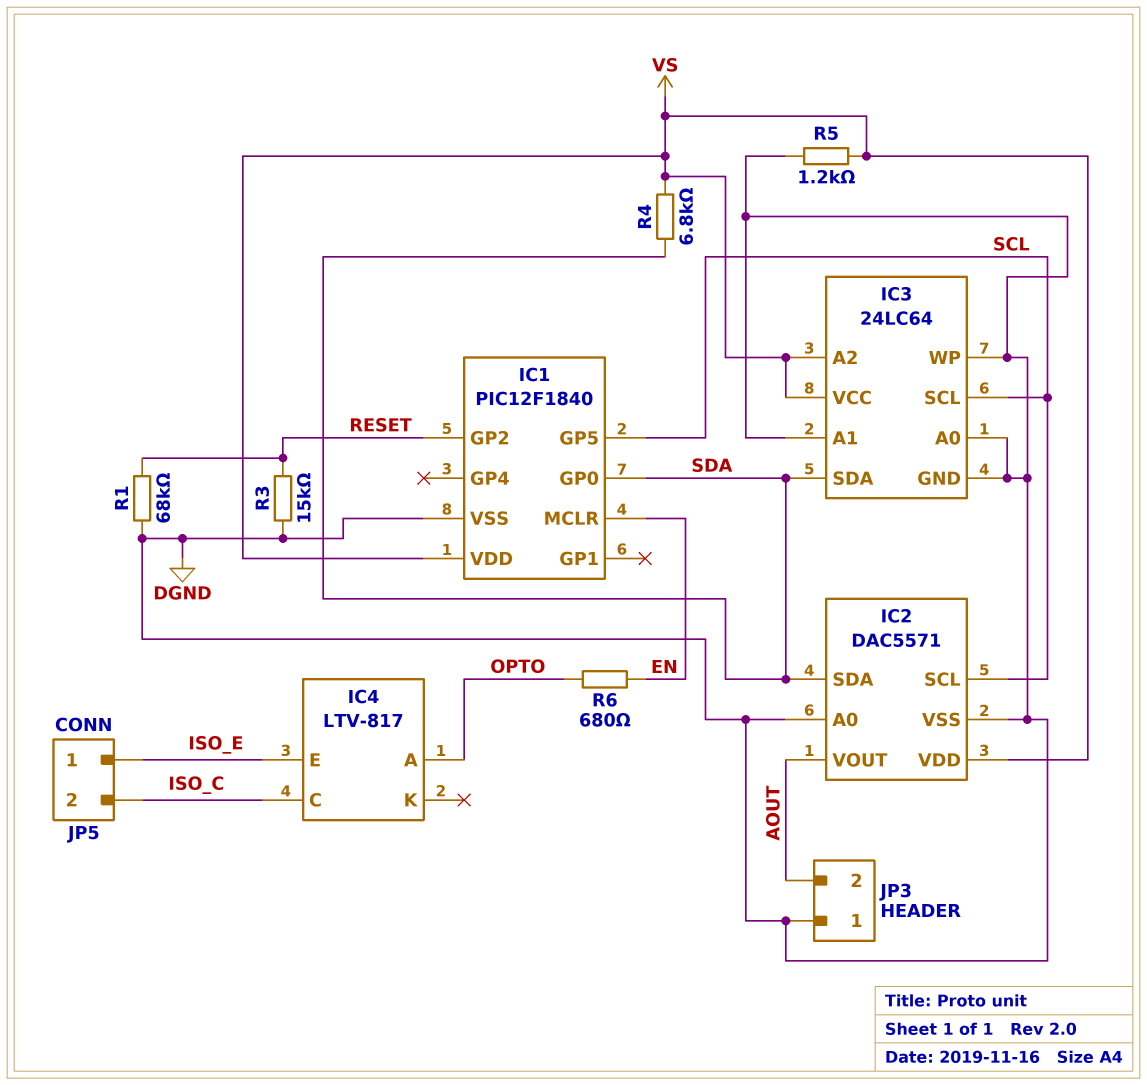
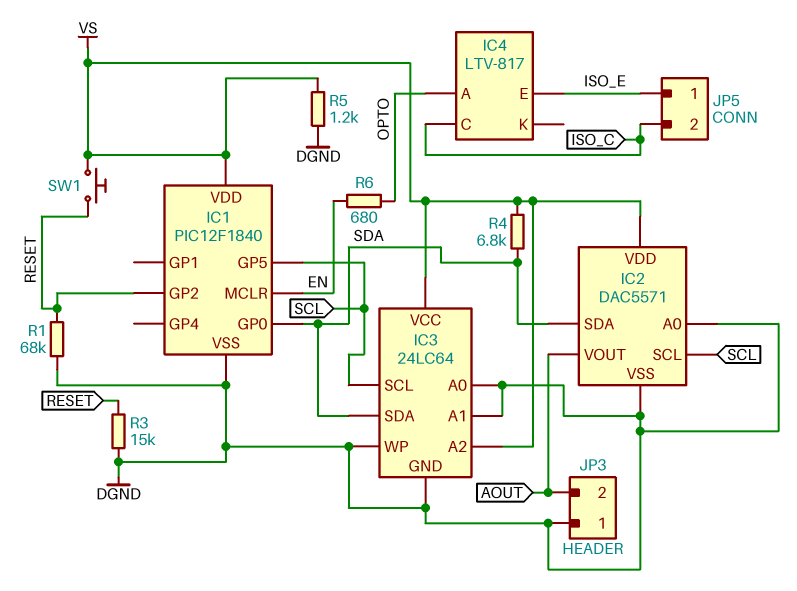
SW1: none -> button (RESET, VS)

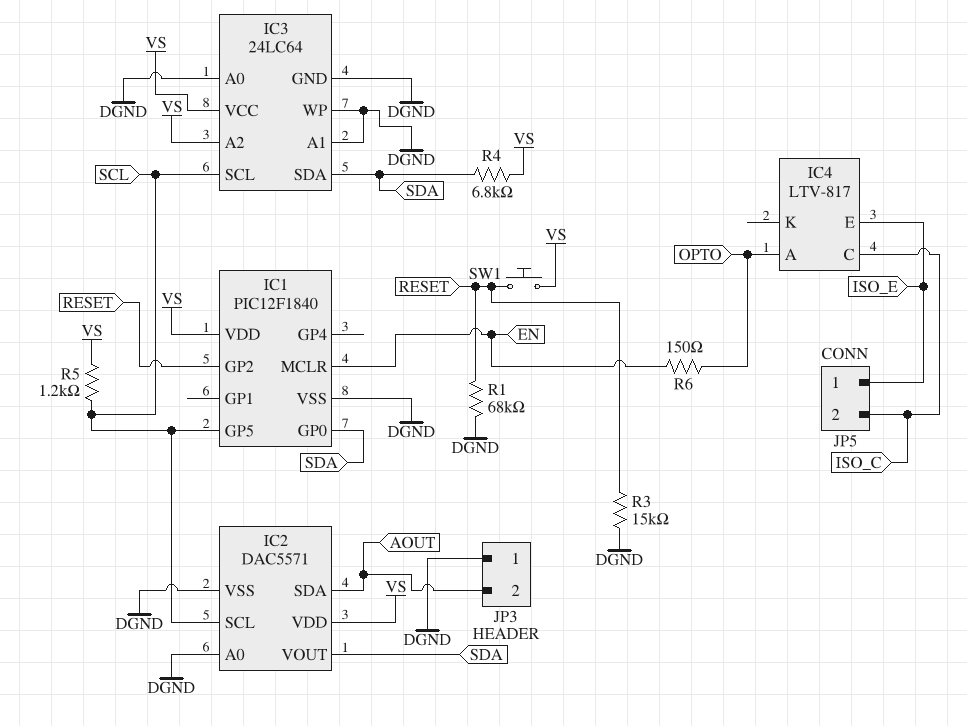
IC2 pin SDA: SDA -> AOUT
IC2 pin VOUT: AOUT -> SDA
R5: 1.2k (DGND, VS) -> 1.2k (SCL, VS)
R6: 680 (EN, OPTO) -> 150 (EN, OPTO)

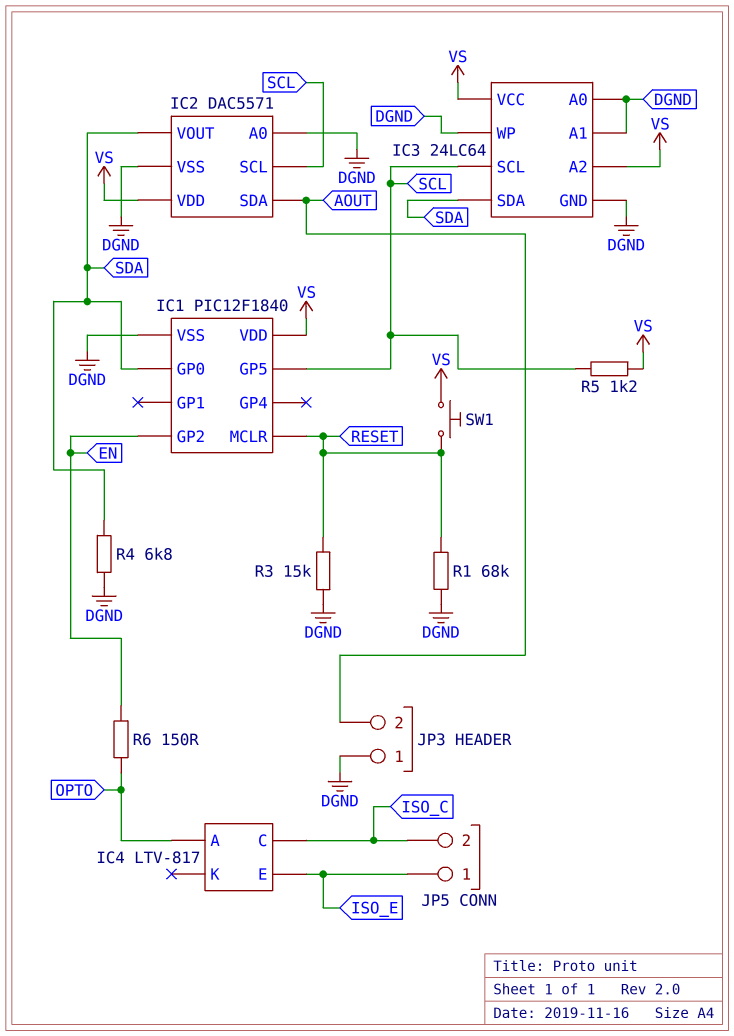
IC1 pin GP2: RESET -> EN
IC1 pin MCLR: EN -> RESET
R4: 6.8k (SDA, VS) -> 6.8k (DGND, SDA)

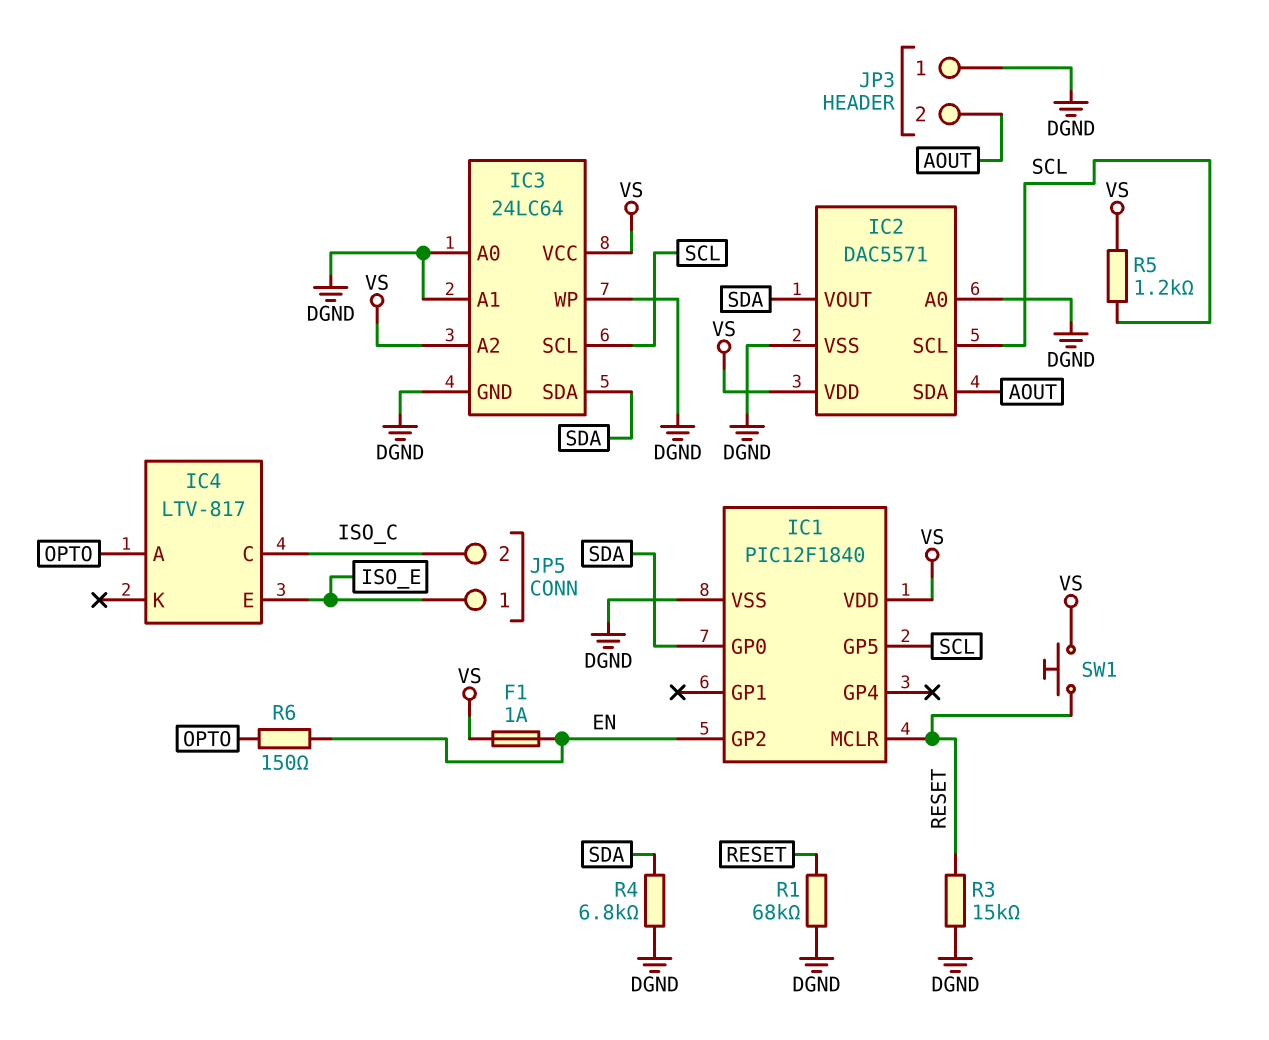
F1: none -> 1A (EN, VS)

